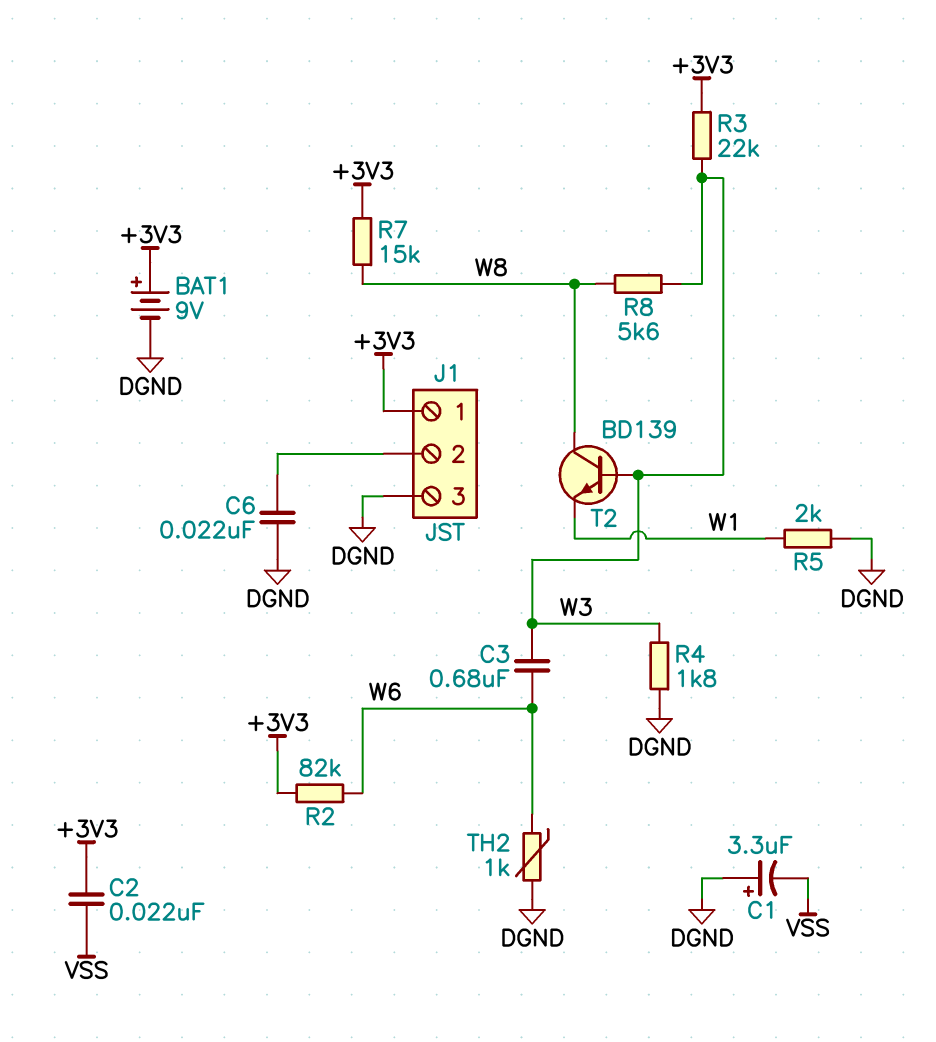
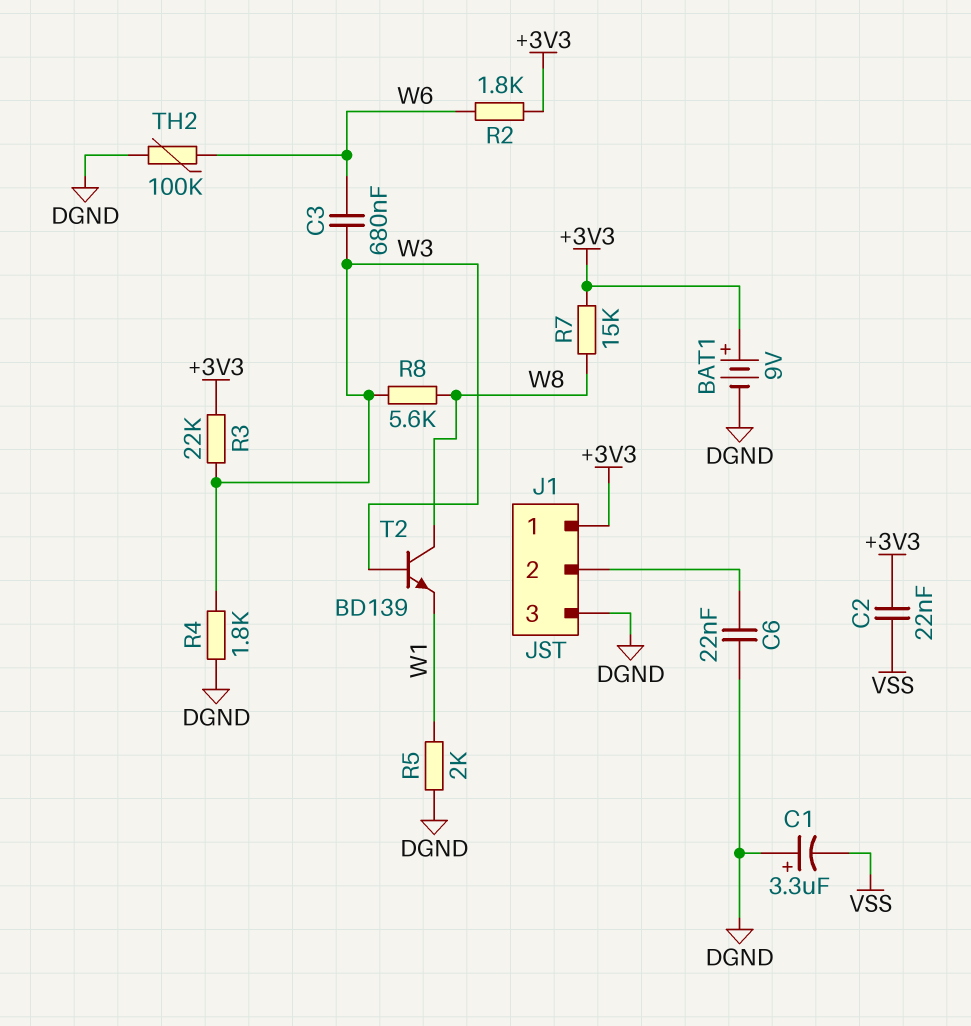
R2: 82k (+3V3, W6) -> 1.8k (+3V3, W6)
TH2: 1k (DGND, W6) -> 100k (DGND, W6)

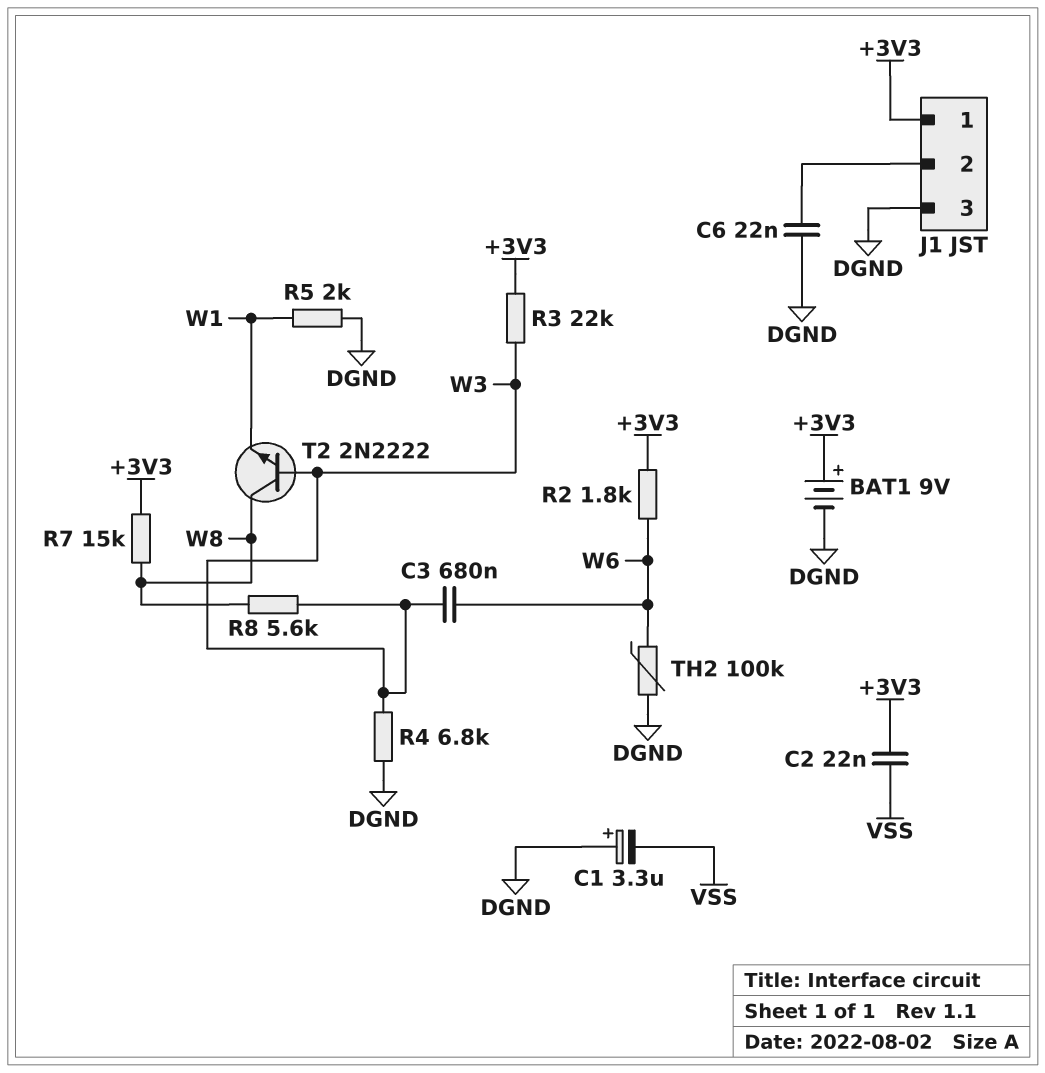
R4: 1.8k (DGND, W3) -> 6.8k (DGND, W3)
T2: NPN BD139 (B W3, C W8, E W1) -> NPN 2N2222 (B W3, C W8, E W1)

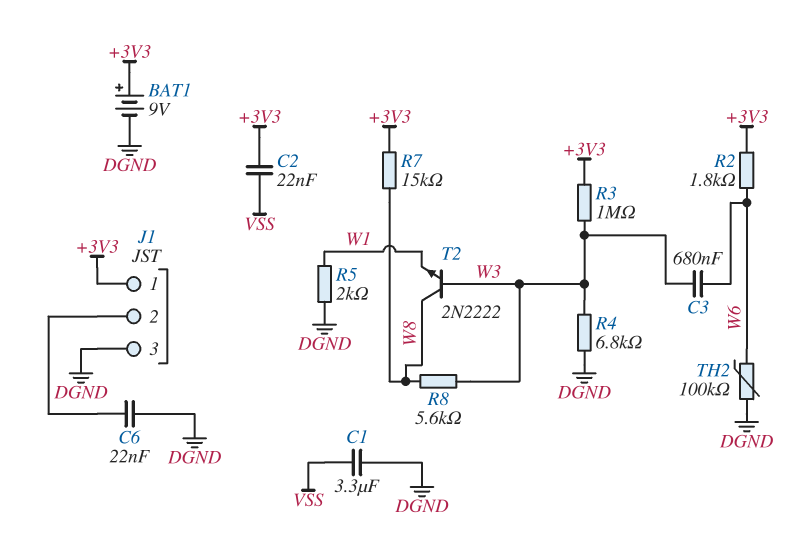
C1: 3.3uF (plus DGND, minus VSS) -> 3.3uF (DGND, VSS)
R3: 22k (+3V3, W3) -> 1M (+3V3, W3)

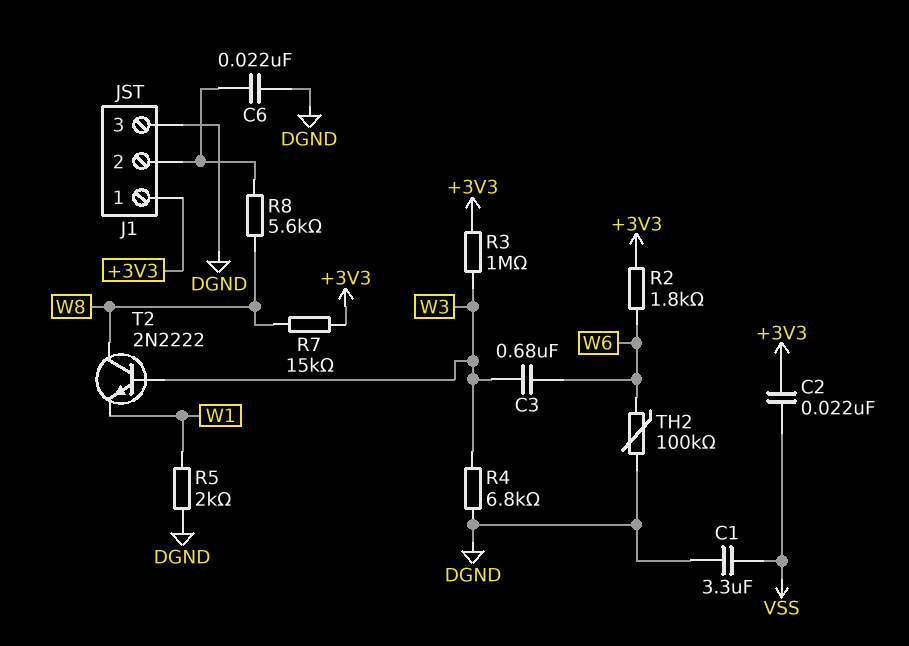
BAT1: 9V (plus +3V3, minus DGND) -> none
R8: 5.6k (W3, W8) -> 5.6k (J1/2, W8)

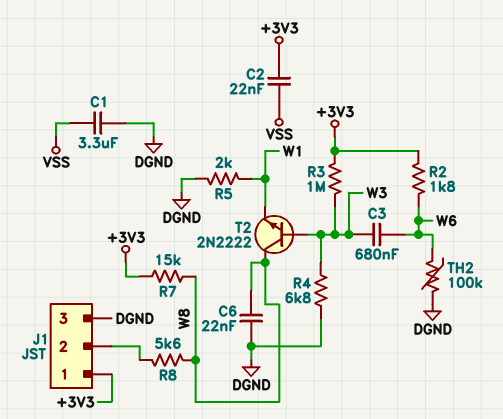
C6: 22nF (DGND, J1/2) -> 22nF (DGND, W8)

